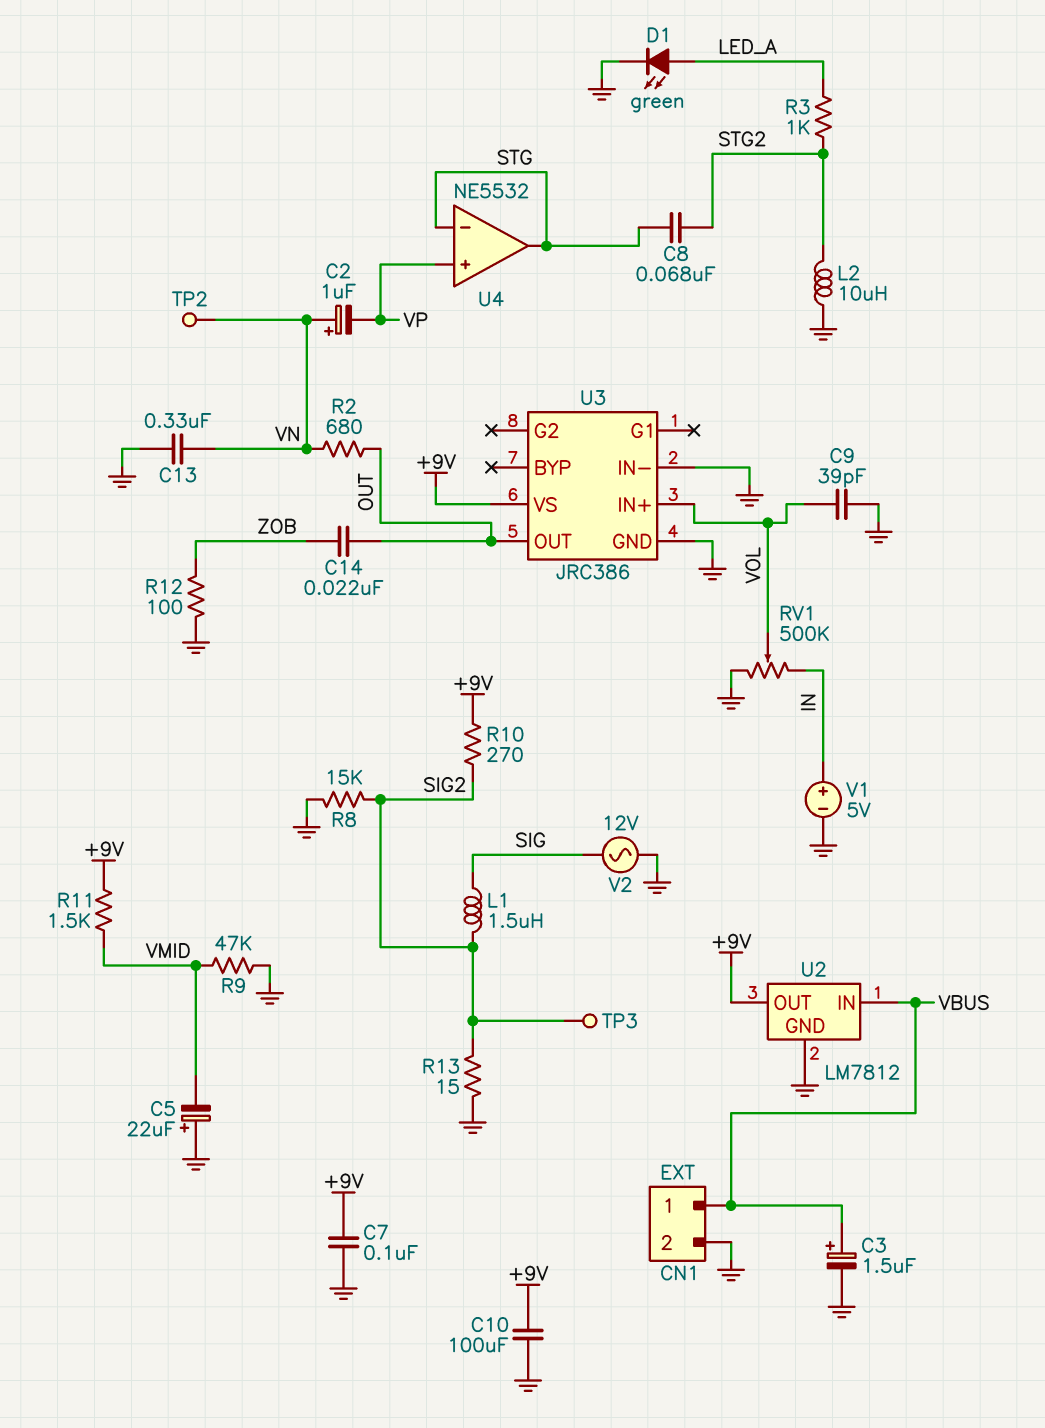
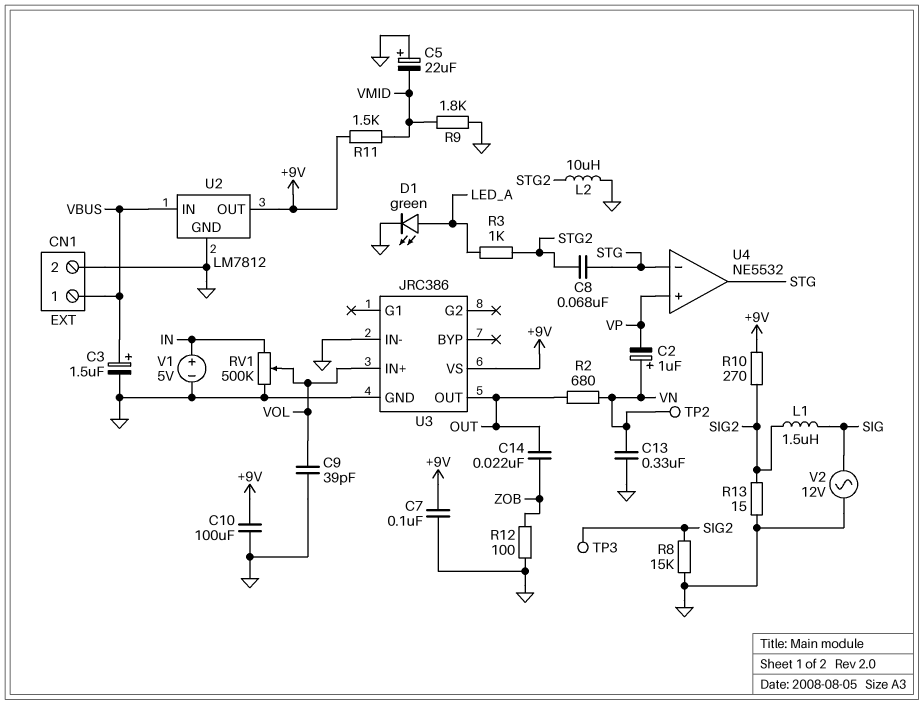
R9: 47k (GND, VMID) -> 1.8k (GND, VMID)

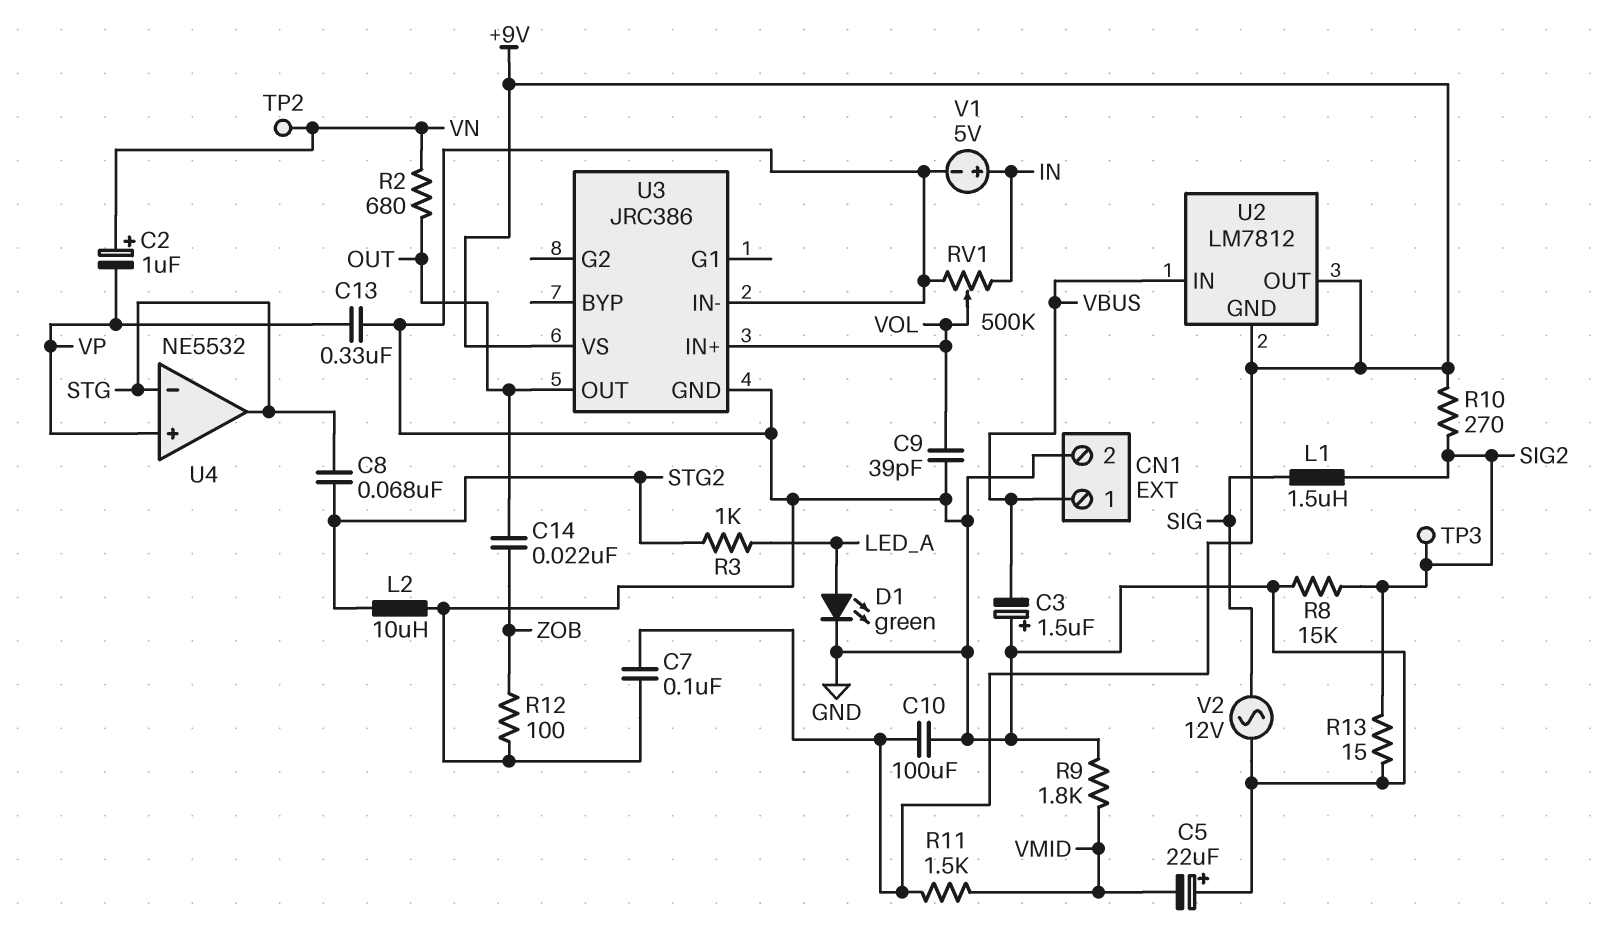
C3: 1.5uF (plus VBUS, minus GND) -> 1.5uF (plus GND, minus VBUS)
C13: 330nF (GND, VN) -> 330nF (GND, VP)
U2 pin GND: GND -> +9V

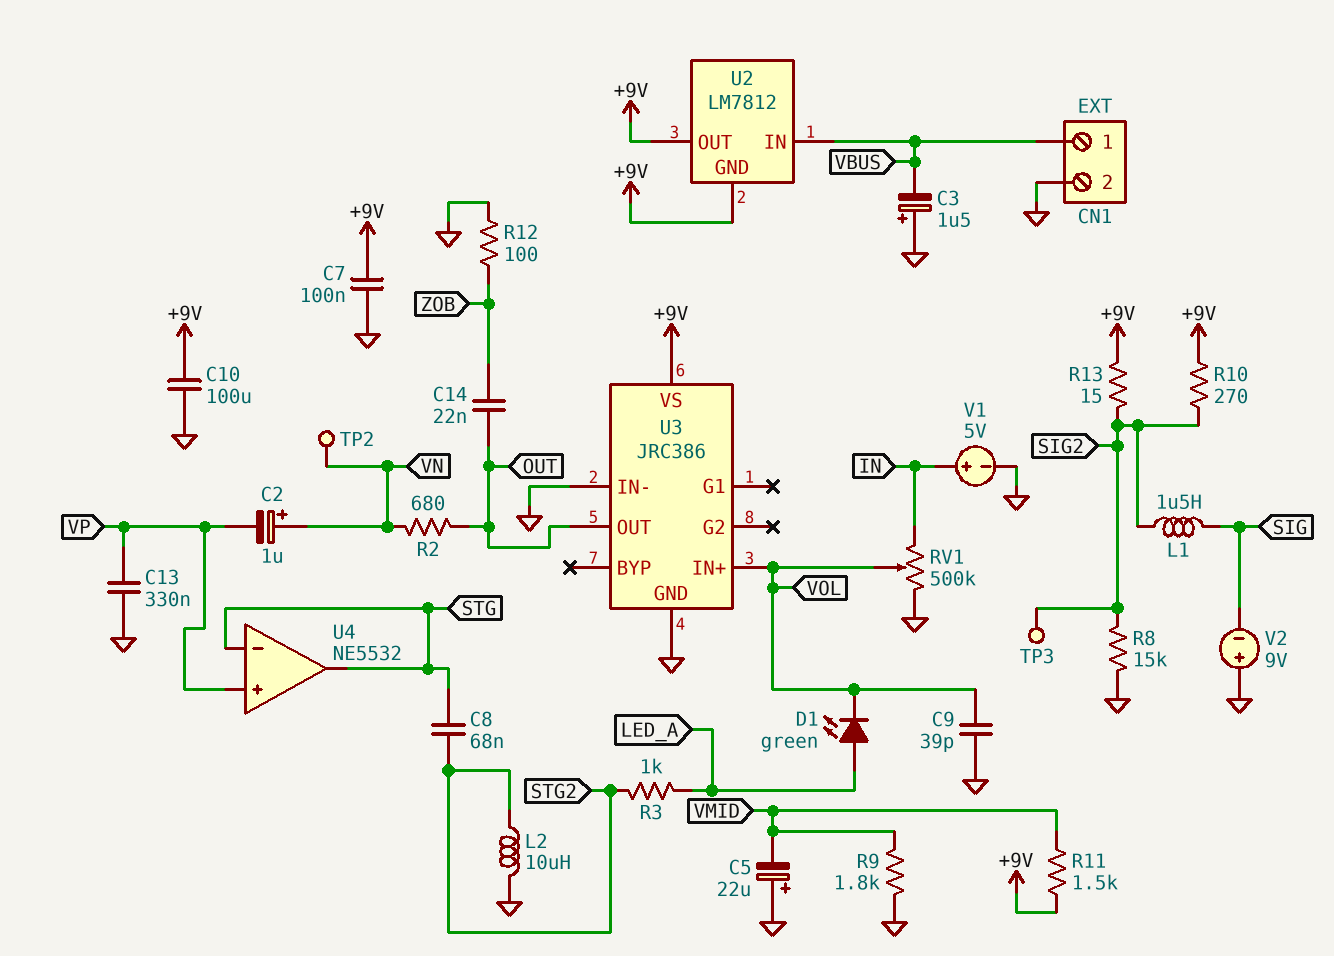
D1: LED green (A LED_A, K GND) -> LED green (A LED_A, K VOL)
R13: 15 (GND, SIG2) -> 15 (+9V, SIG2)
V2: AC 12V (GND, SIG) -> 9V (plus GND, minus SIG)

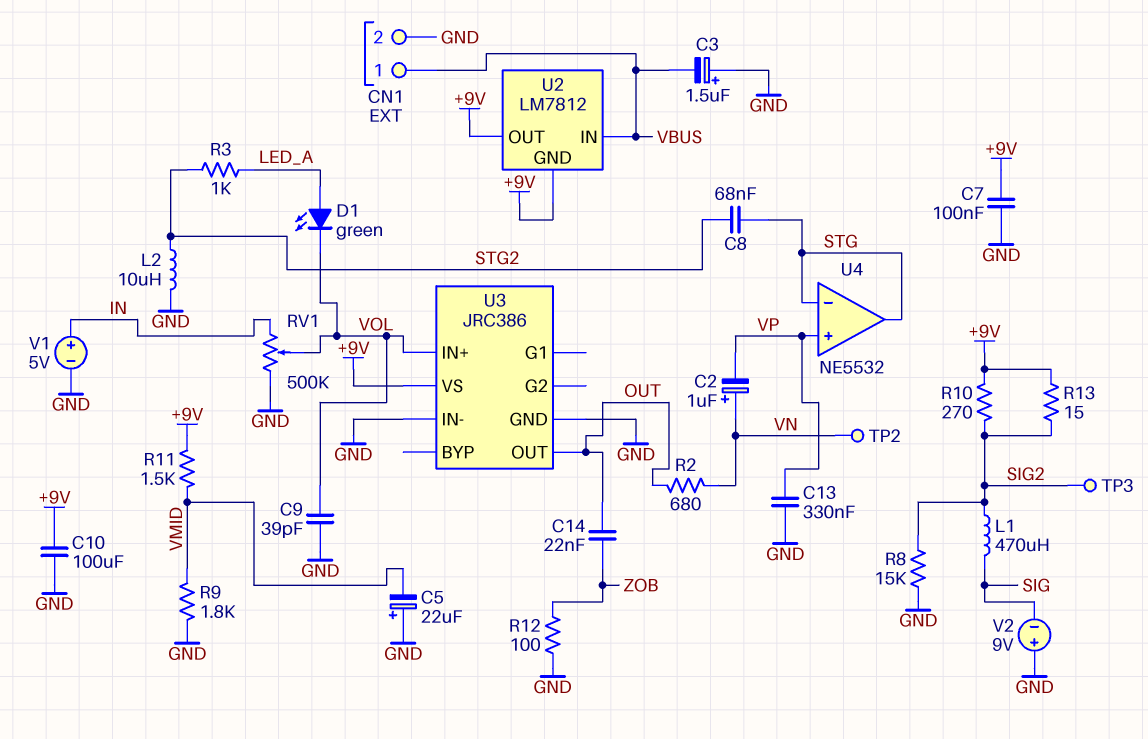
L1: 1.5uH (SIG, SIG2) -> 470uH (SIG, SIG2)

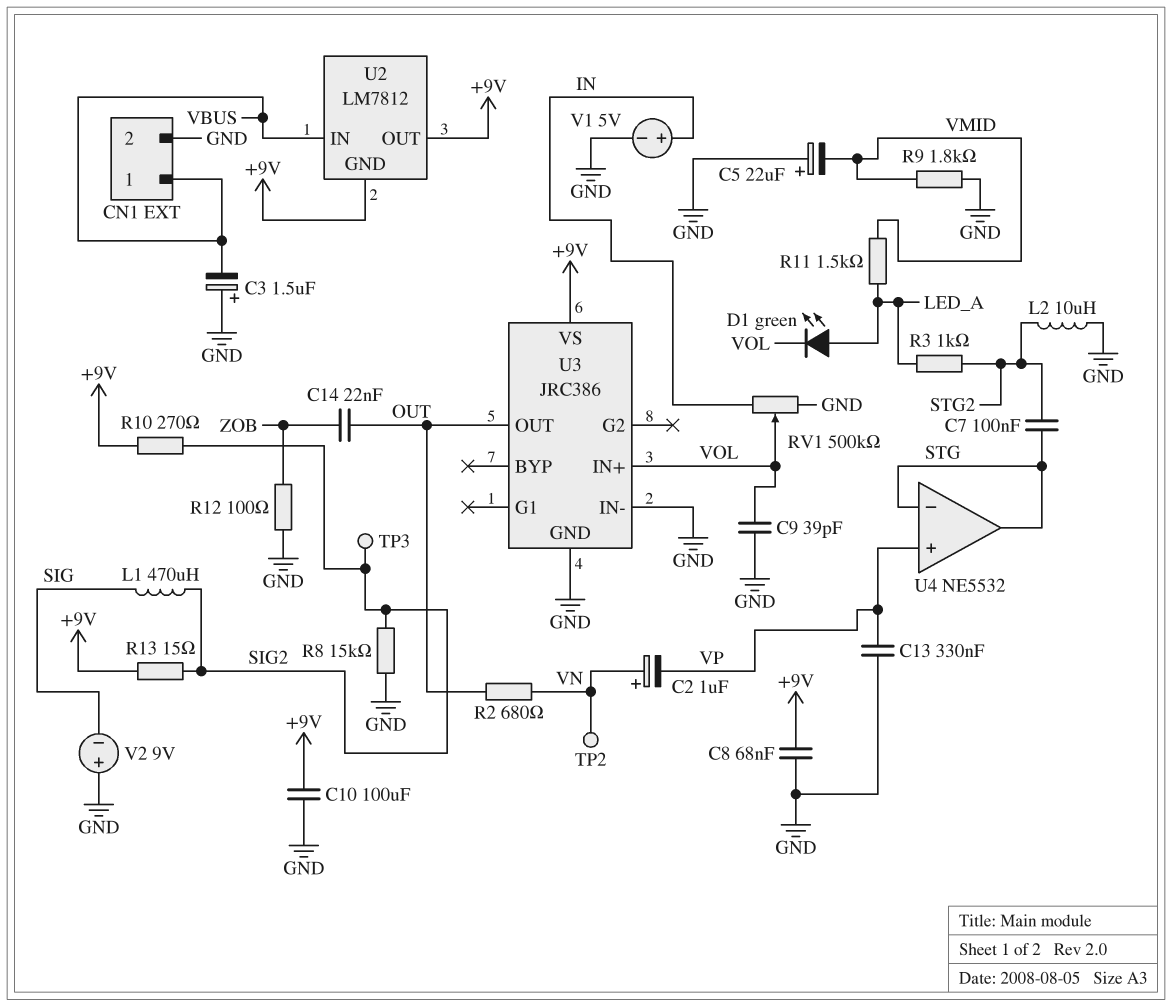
C7: 100nF (+9V, GND) -> 100nF (STG, STG2)
C8: 68nF (STG, STG2) -> 68nF (+9V, GND)
R11: 1.5k (+9V, VMID) -> 1.5k (LED_A, VMID)

